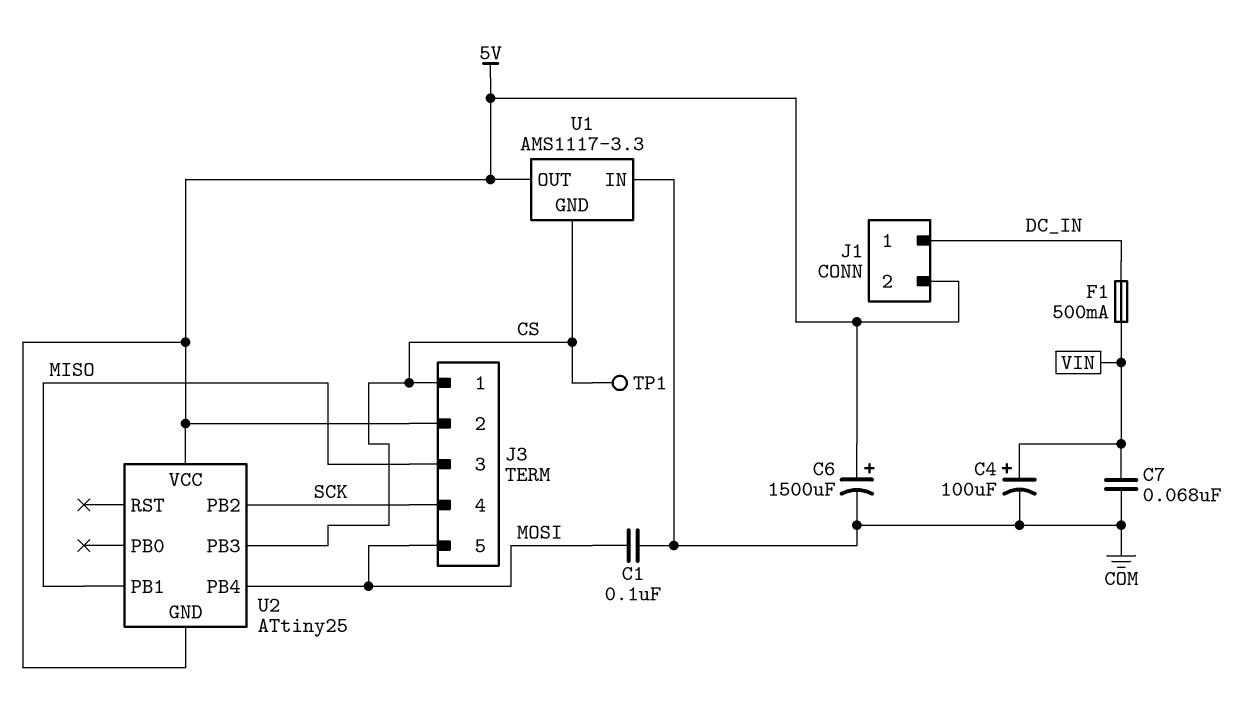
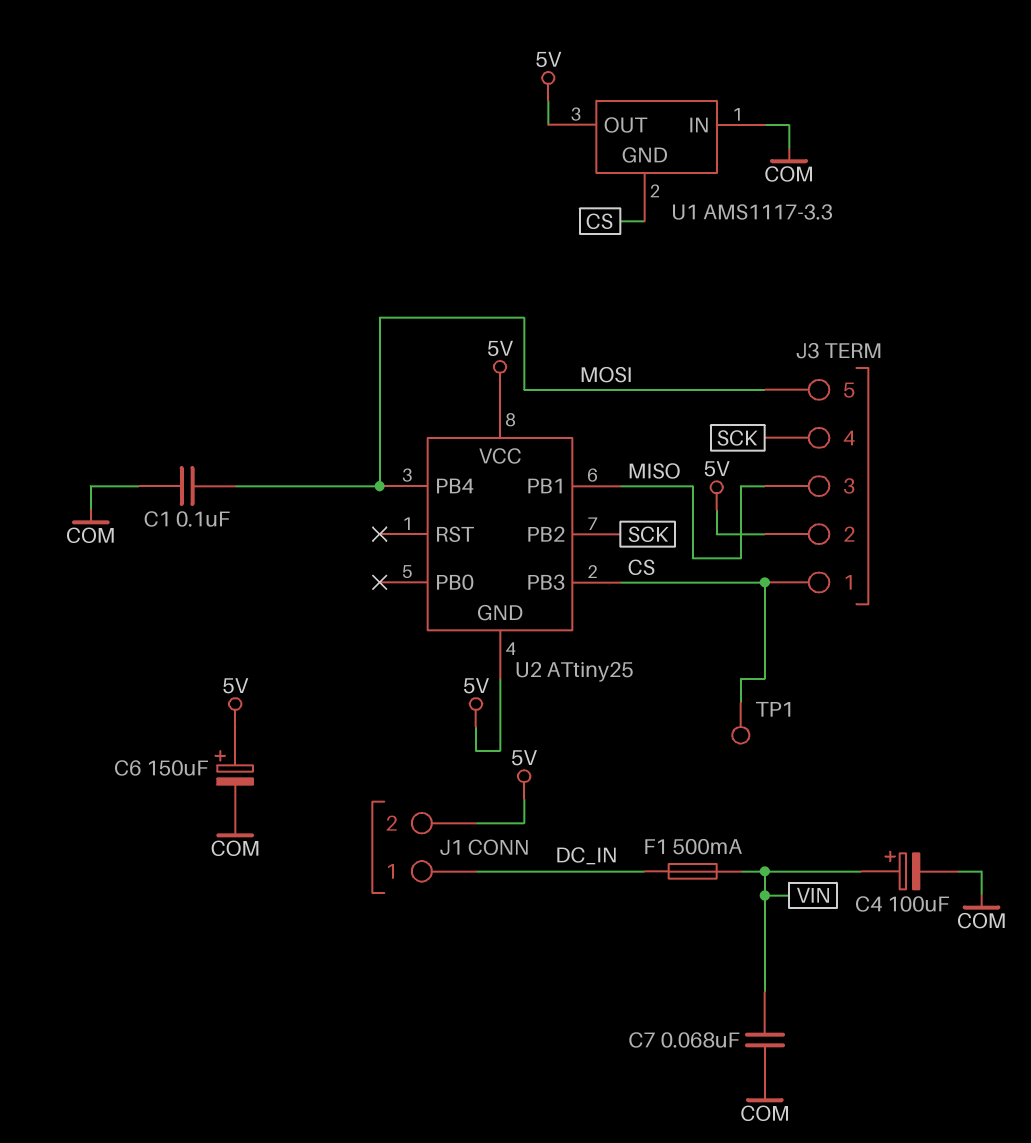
C6: 1500uF (plus 5V, minus COM) -> 150uF (plus 5V, minus COM)

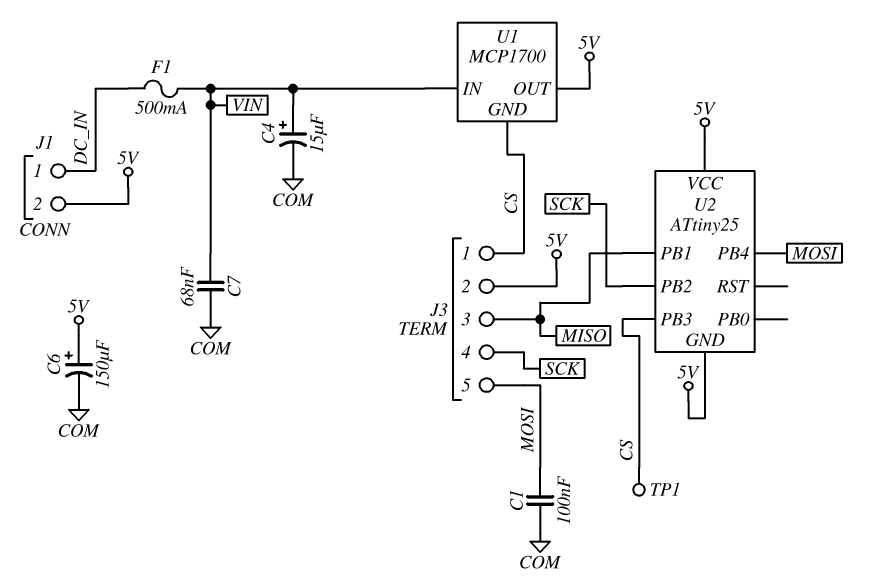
C4: 100uF (plus VIN, minus COM) -> 15uF (plus VIN, minus COM)
U1: AMS1117-3.3 -> MCP1700
U1 pin IN: COM -> VIN

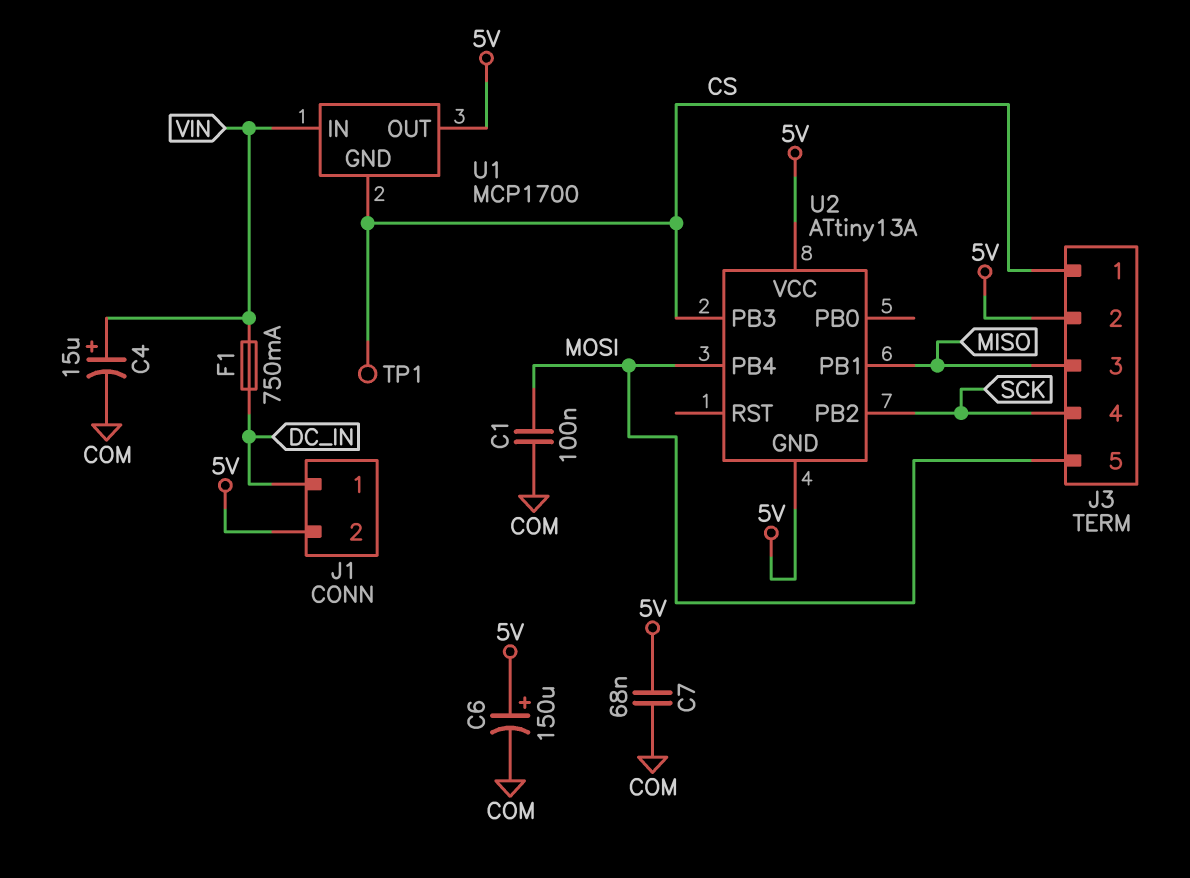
C7: 68nF (COM, VIN) -> 68nF (5V, COM)
F1: 500mA (DC_IN, VIN) -> 750mA (DC_IN, VIN)
U2: ATtiny25 -> ATtiny13A

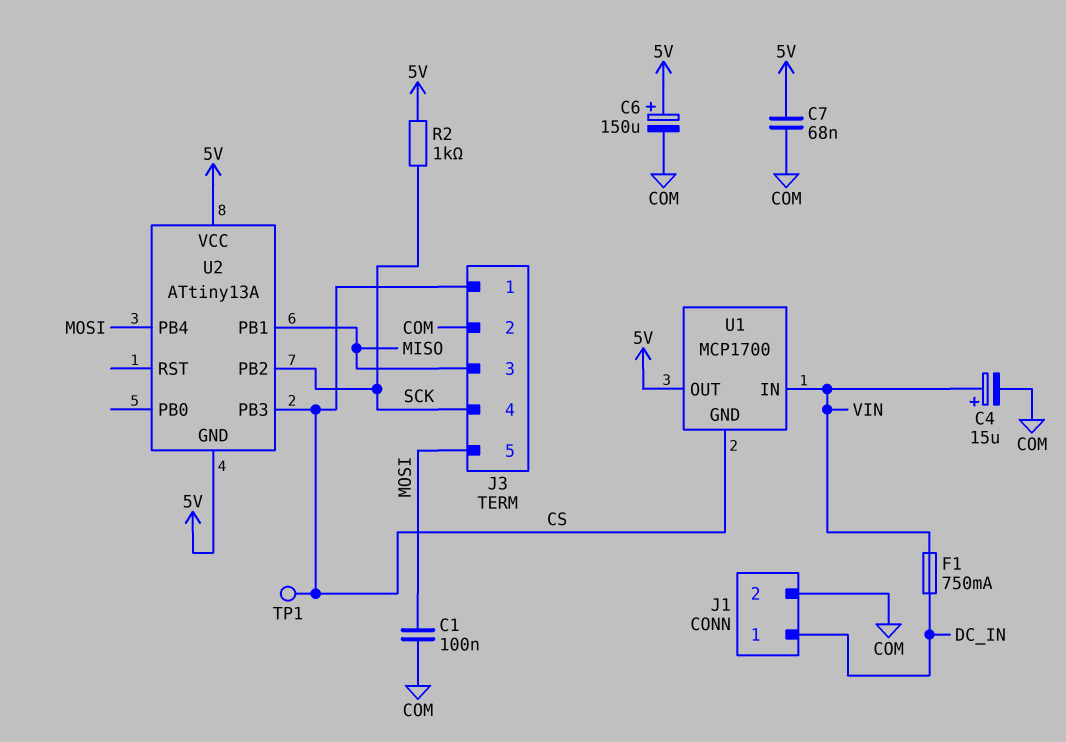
J1 pin 2: 5V -> COM
J3 pin 2: 5V -> COM
R2: none -> 1k (5V, SCK)

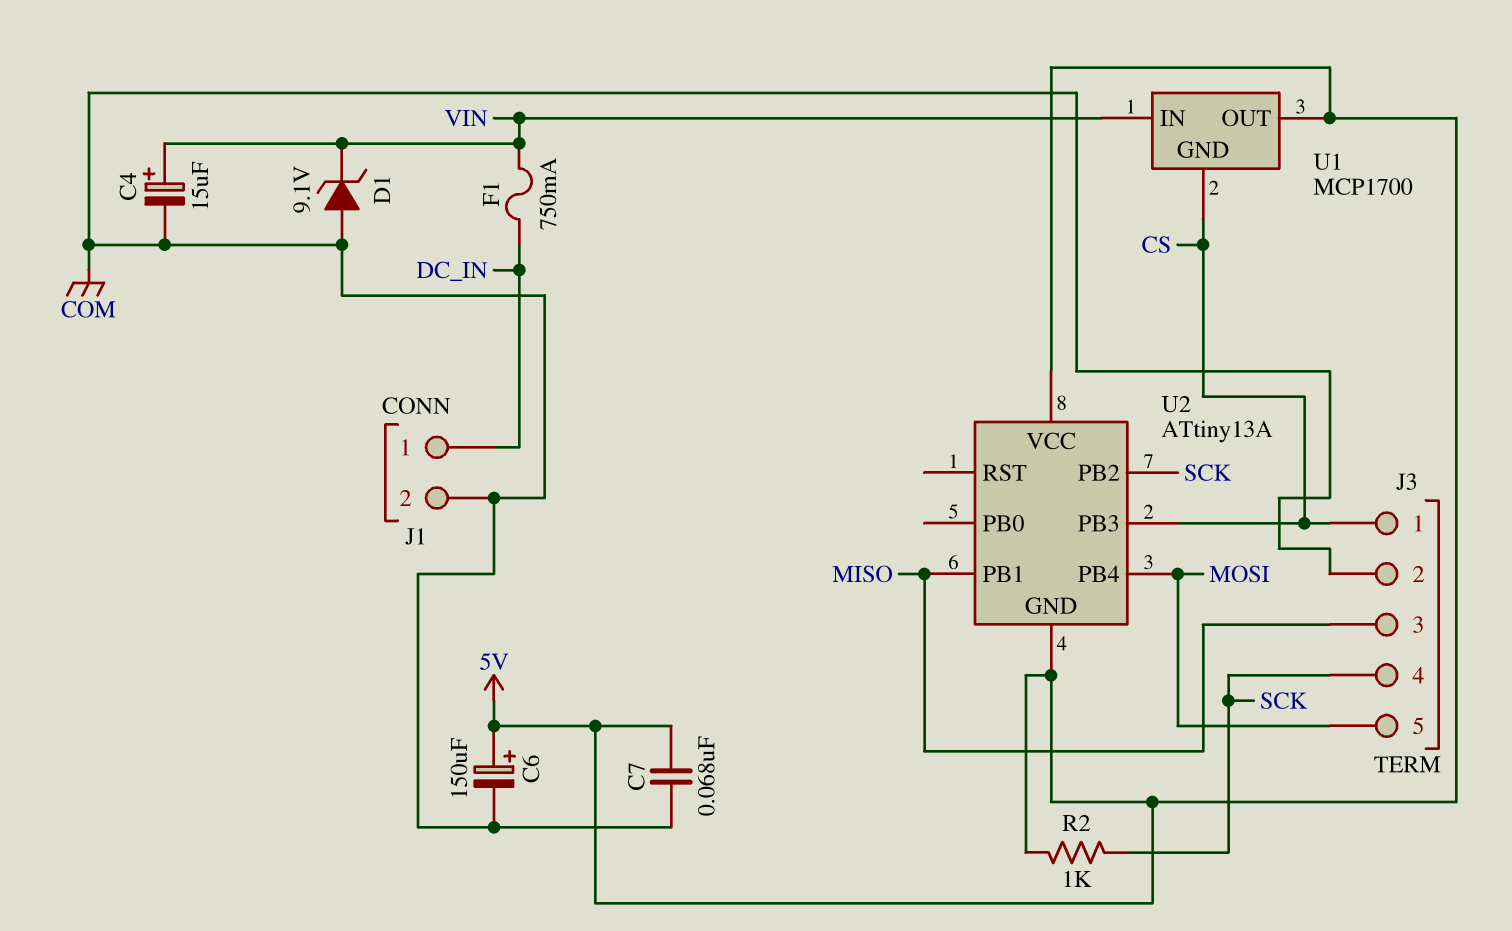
C1: 100nF (COM, MOSI) -> none
D1: none -> zener 9.1V (A COM, K VIN)
TP1: test point (CS) -> none

